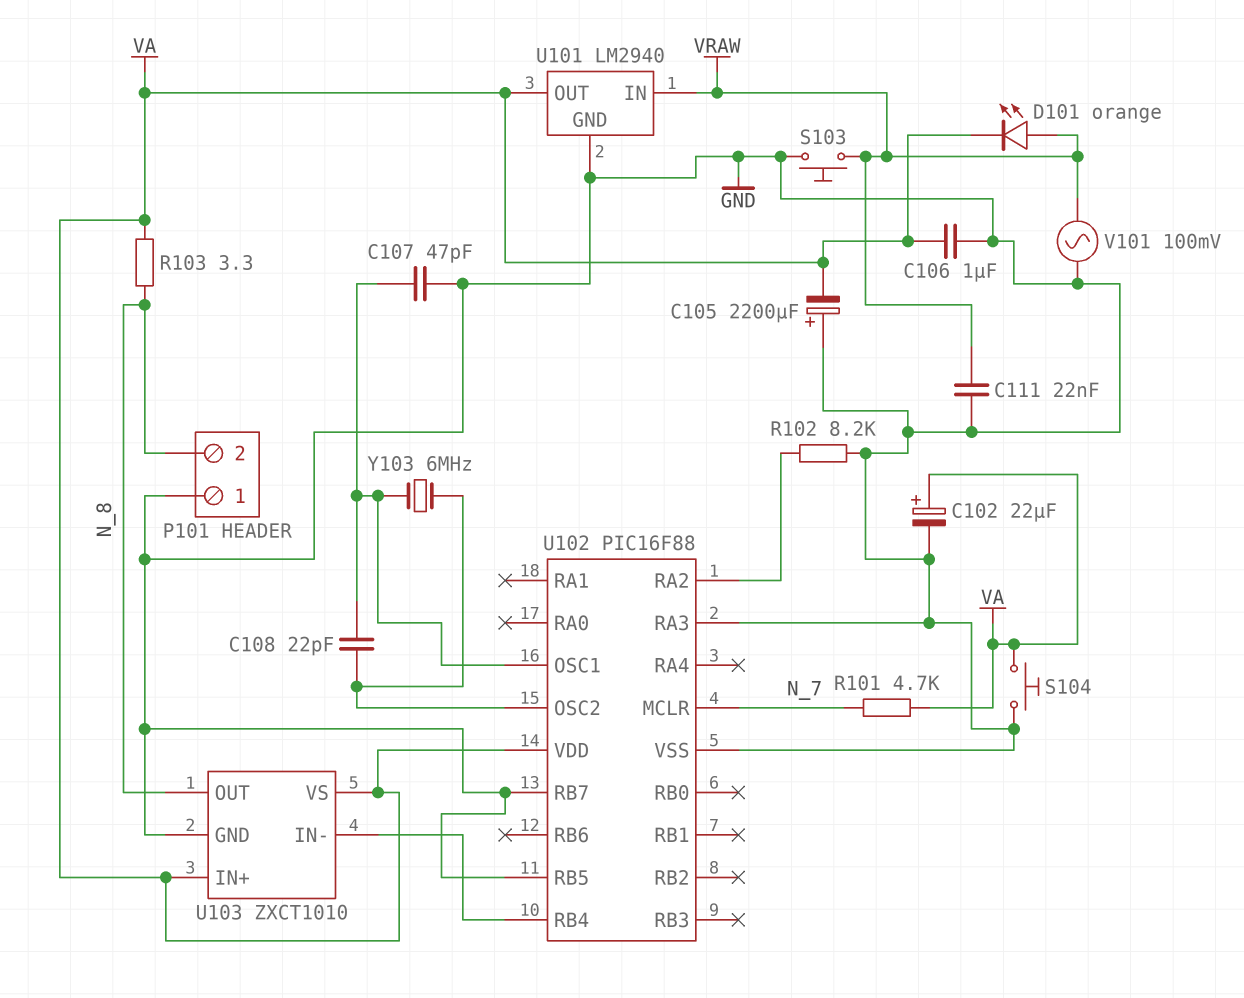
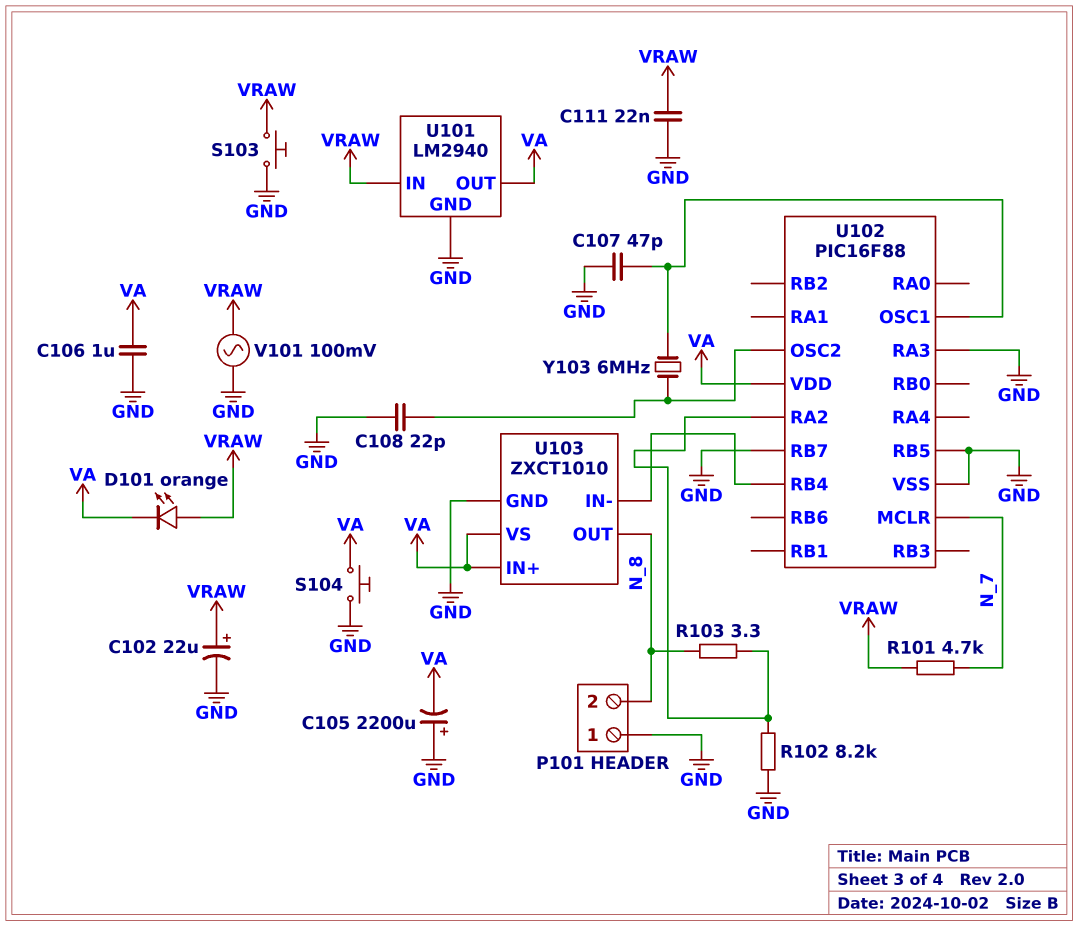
C102: 22uF (plus VA, minus GND) -> 22uF (plus VRAW, minus GND)
C108: 22pF (U102/OSC1, U102/OSC2) -> 22pF (GND, U102/OSC2)
R101: 4.7k (N_7, VA) -> 4.7k (N_7, VRAW)
R103: 3.3 (N_8, VA) -> 3.3 (N_8, U102/RA2)

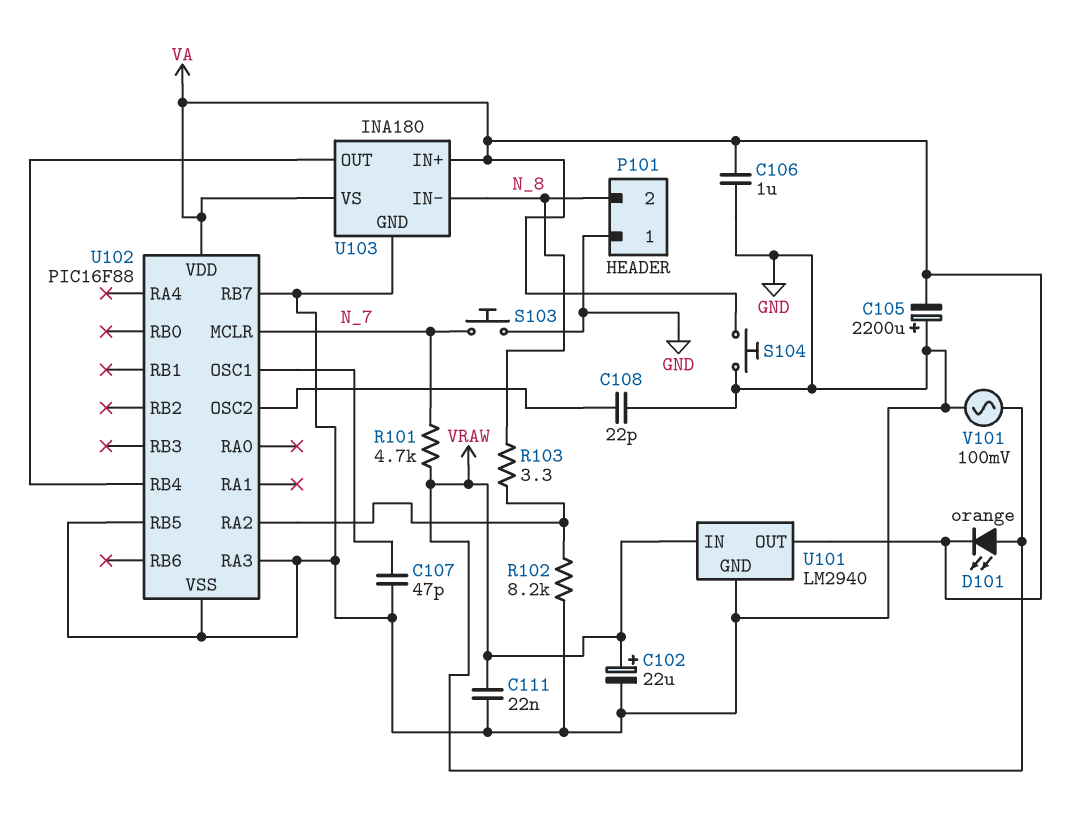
S103: button (GND, VRAW) -> button (GND, N_7)
U103: ZXCT1010 -> INA180
U103 pin IN-: U102/RB4 -> N_8
U103 pin OUT: N_8 -> U102/RB4
Y103: 6MHz (U102/OSC1, U102/OSC2) -> none

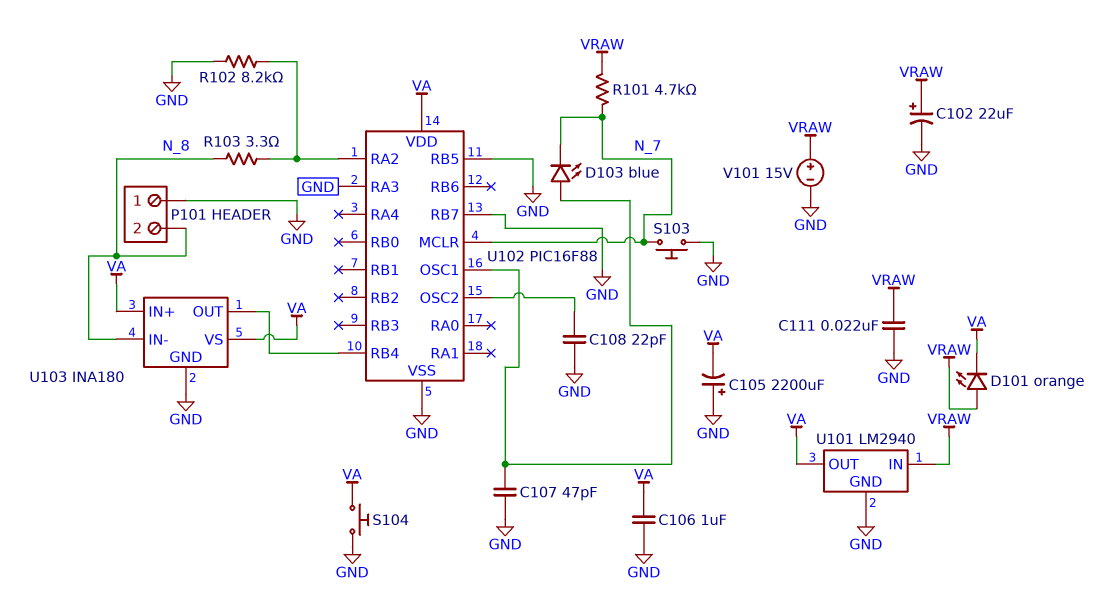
D103: none -> LED blue (A U102/OSC1, K N_7)
V101: AC 100mV (GND, VRAW) -> 15V (plus VRAW, minus GND)

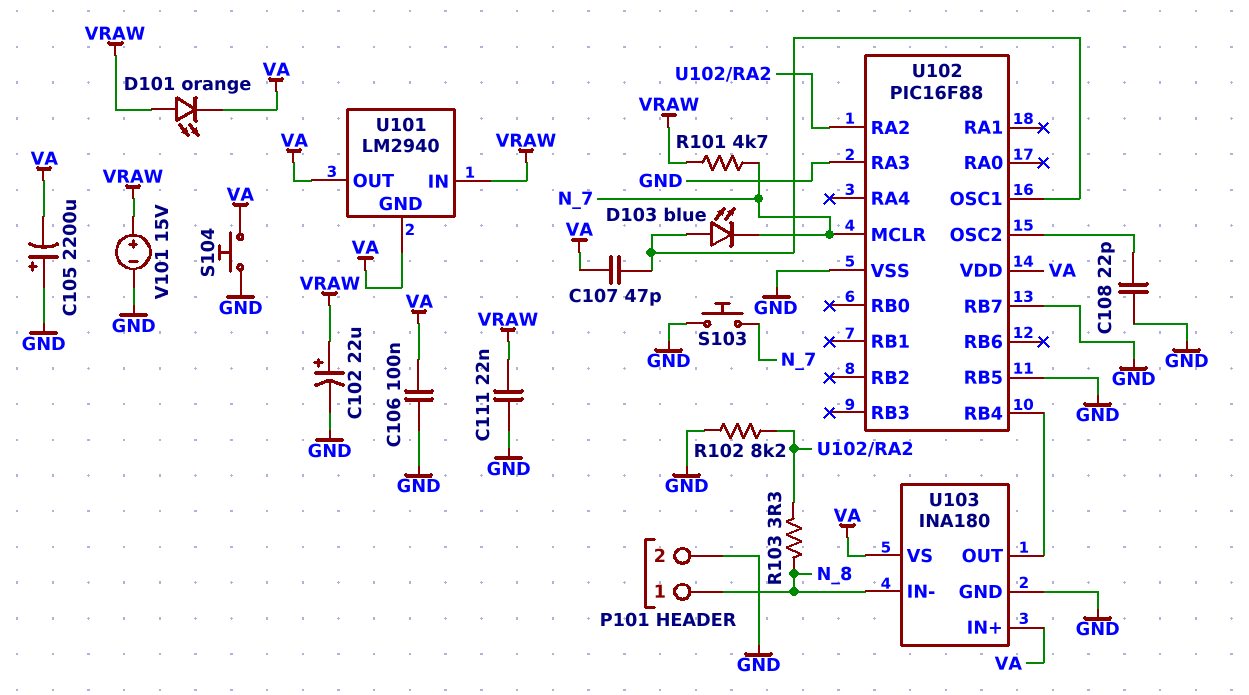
C106: 1uF (GND, VA) -> 100nF (GND, VA)
C107: 47pF (GND, U102/OSC1) -> 47pF (U102/OSC1, VA)
P101 pin 1: GND -> N_8
P101 pin 2: N_8 -> GND
U101 pin GND: GND -> VA

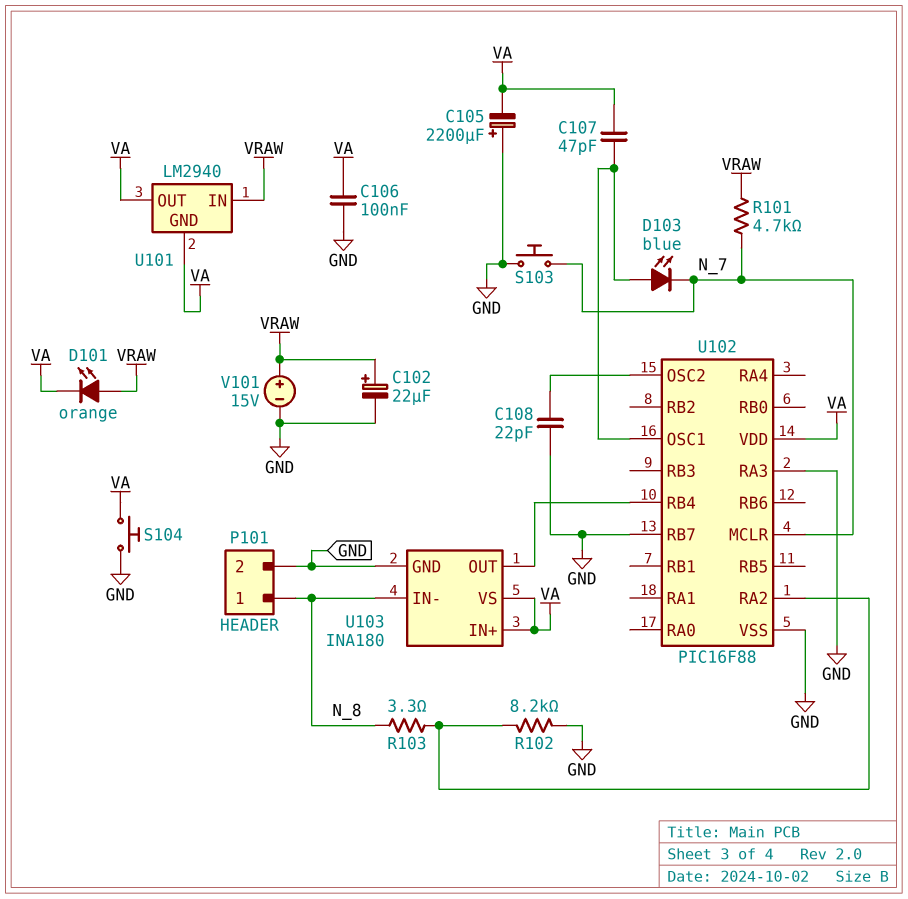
C111: 22nF (GND, VRAW) -> none
U102 pin RB5: GND -> none

